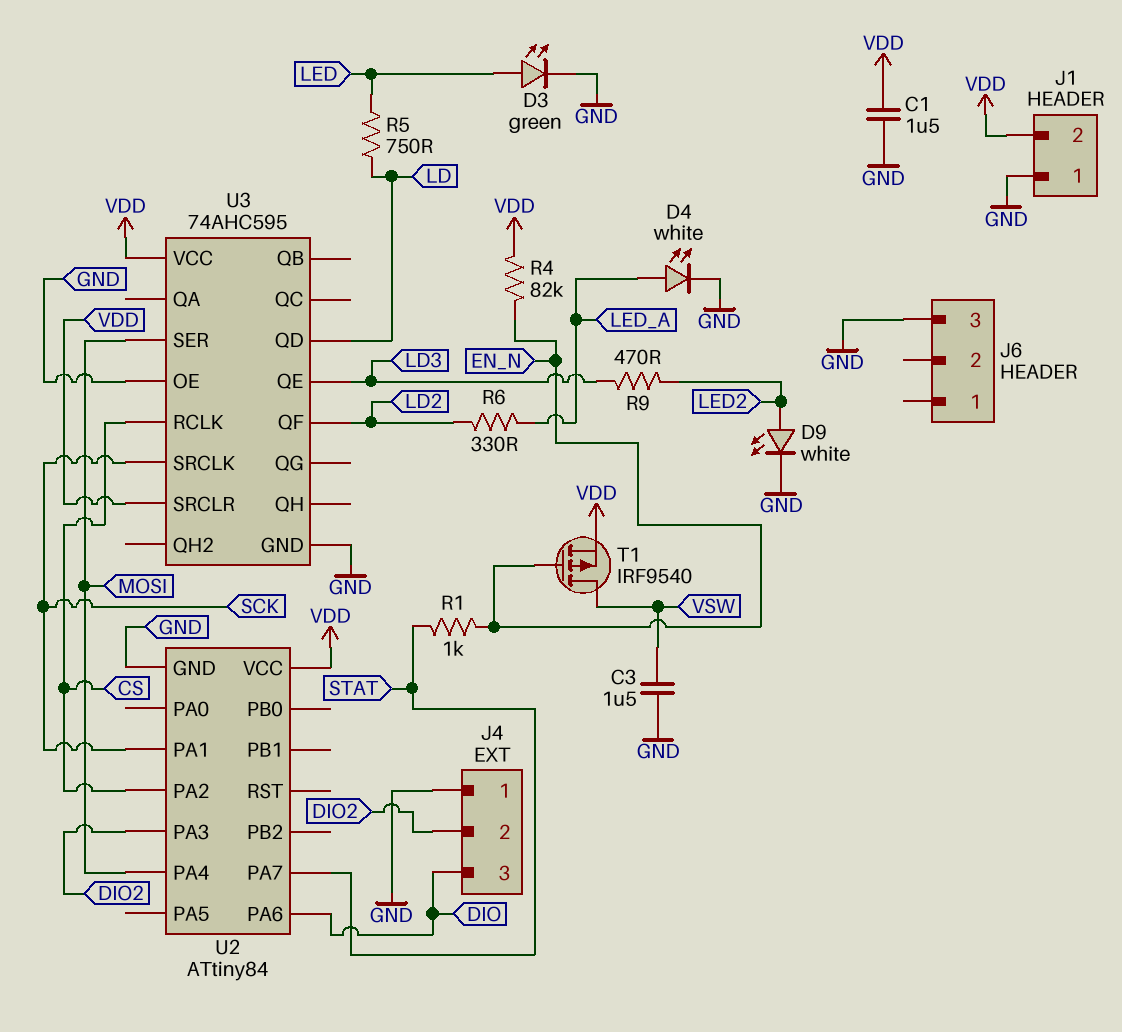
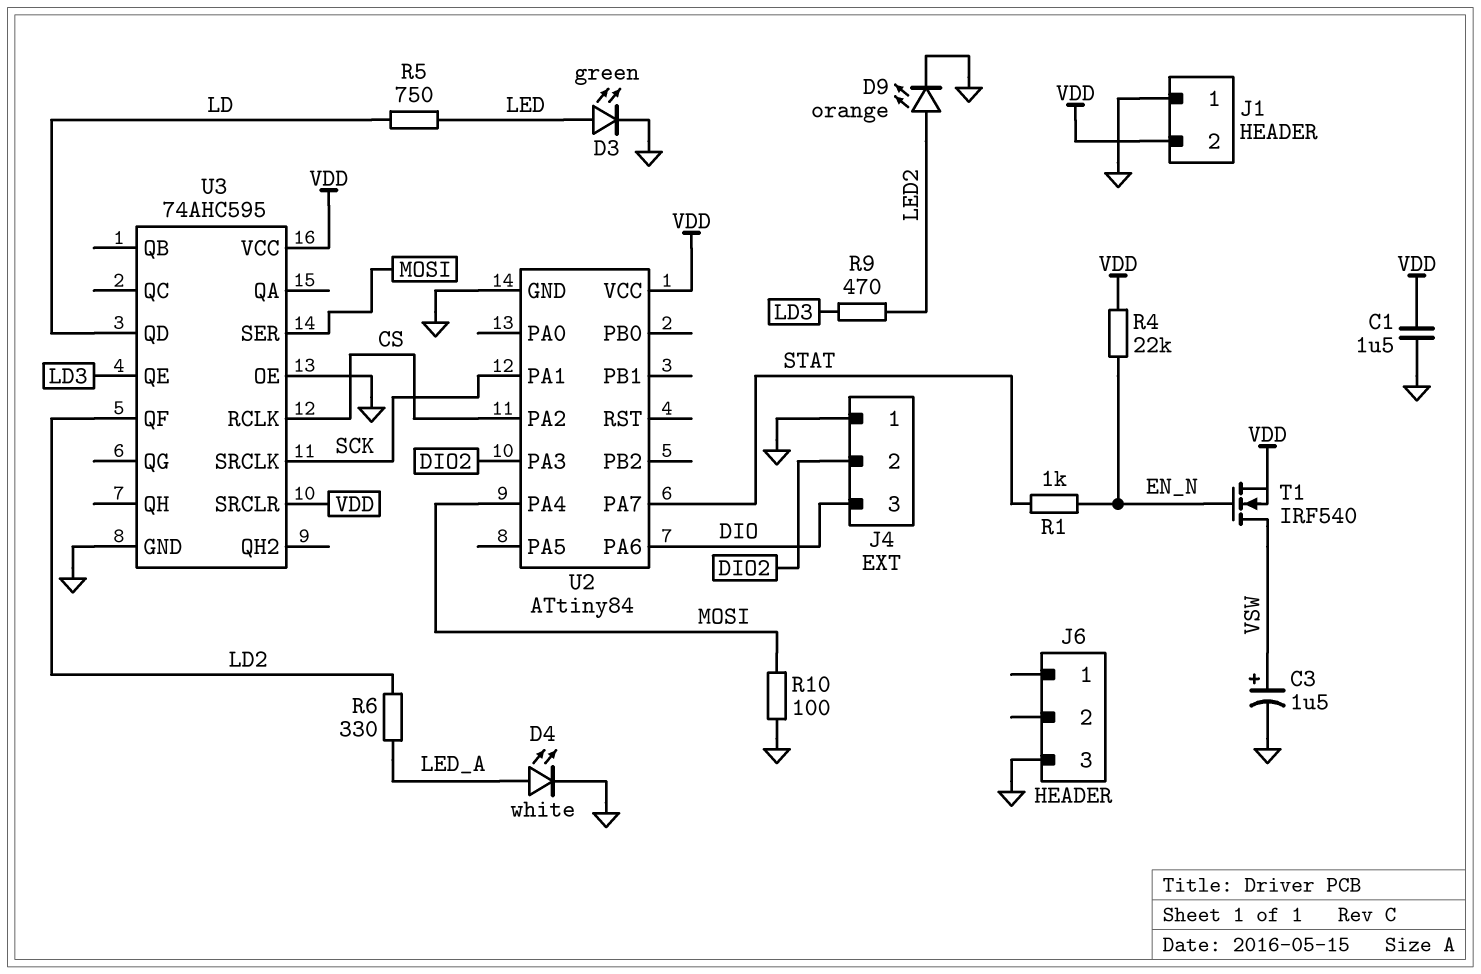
C3: 1.5uF (GND, VSW) -> 1.5uF (plus VSW, minus GND)
D9: LED white (A LED2, K GND) -> LED orange (A LED2, K GND)
R4: 82k (EN_N, VDD) -> 22k (EN_N, VDD)
R10: none -> 100 (GND, MOSI)
T1: PMOS IRF9540 (G EN_N, D VSW, S VDD) -> NMOS IRF540 (G EN_N, D VSW, S VDD)

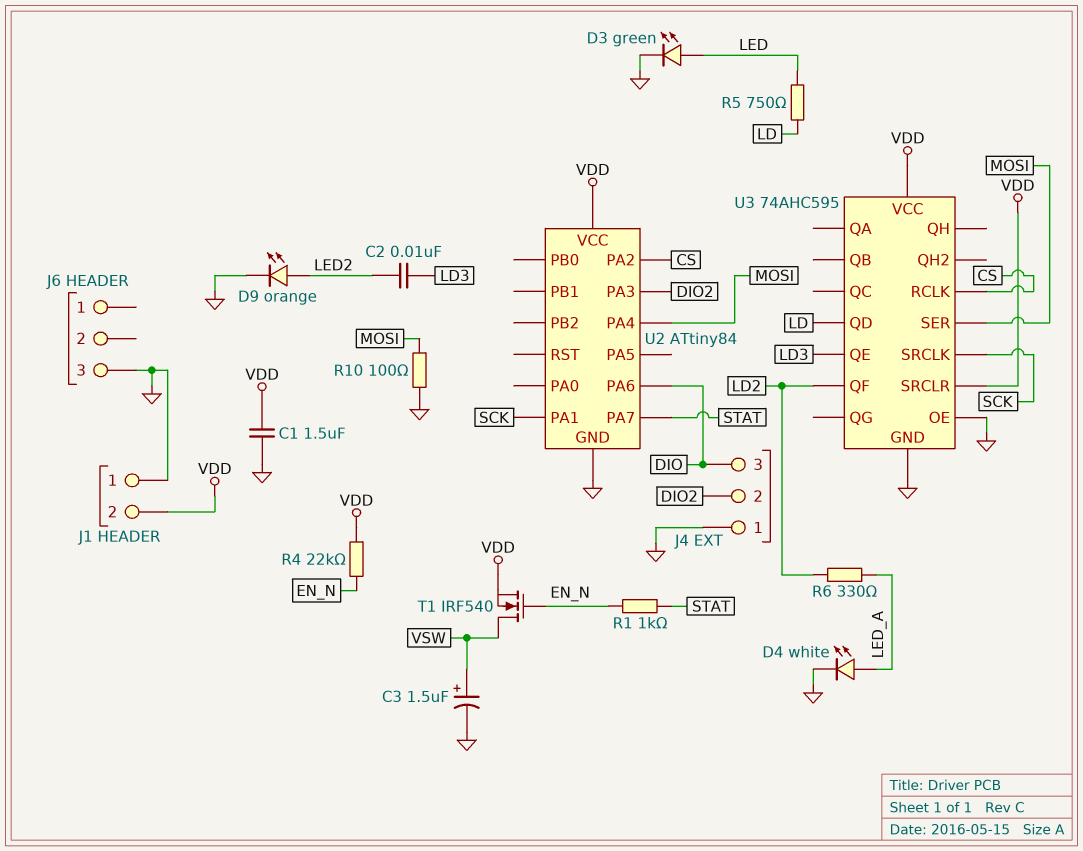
C2: none -> 10nF (LD3, LED2)
R9: 470 (LD3, LED2) -> none

